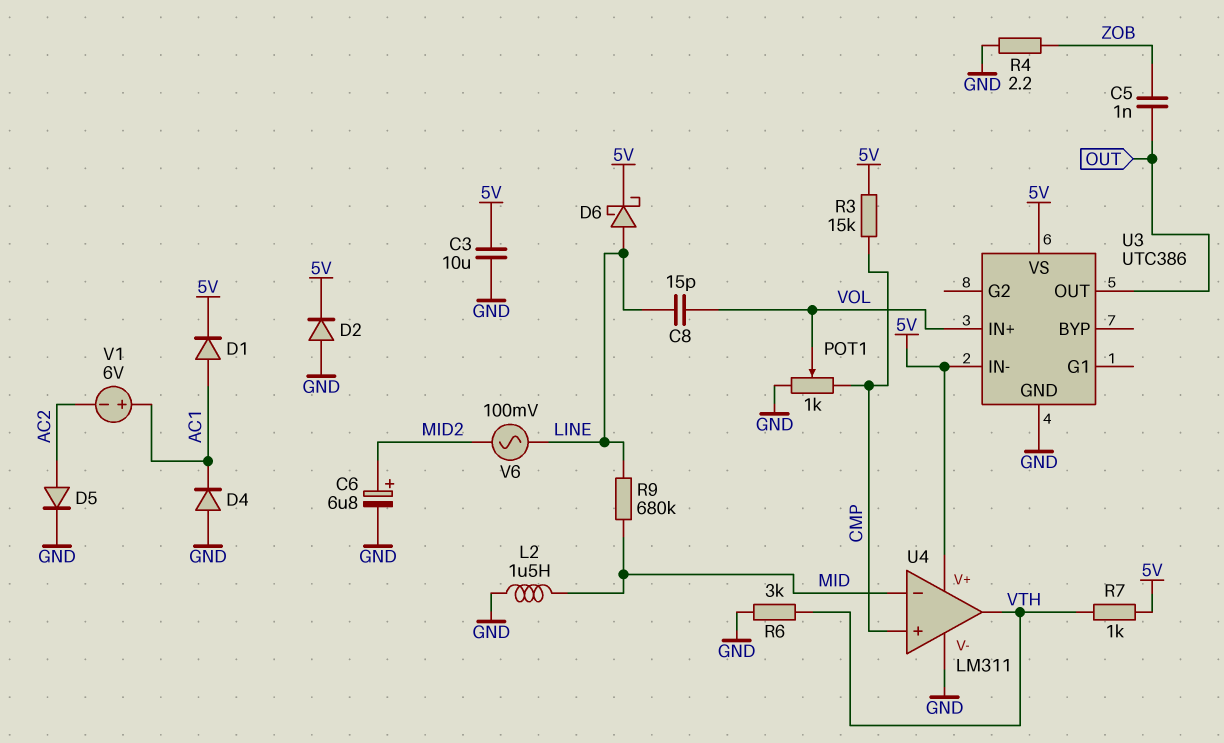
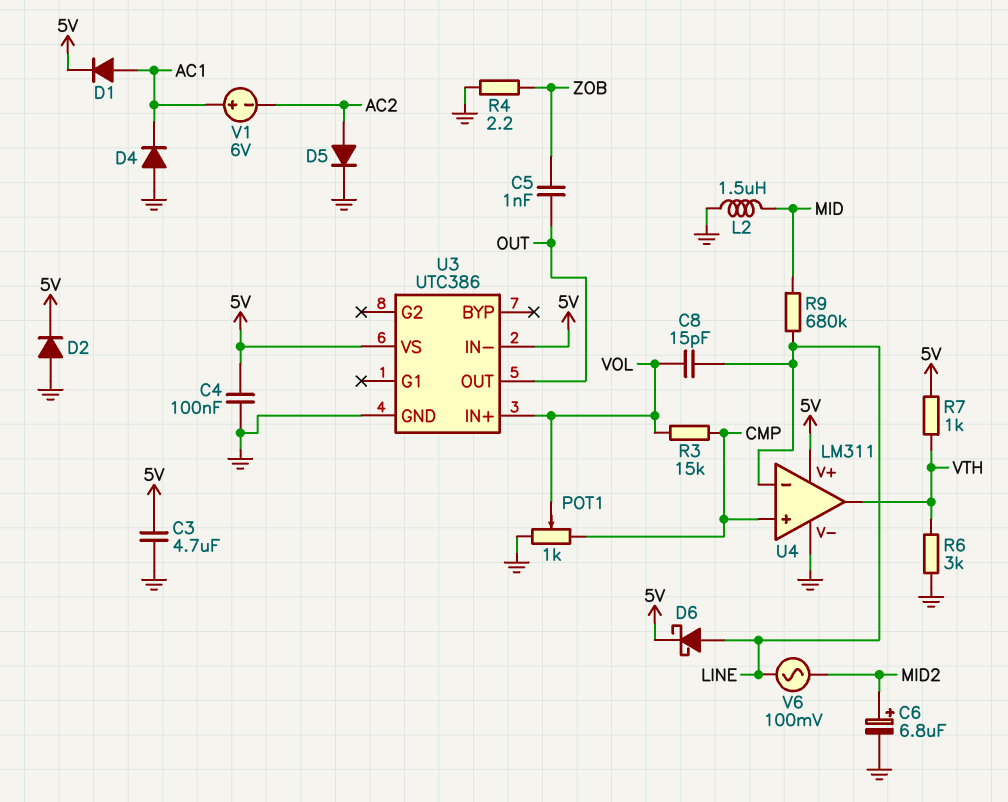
C3: 10uF (5V, GND) -> 4.7uF (5V, GND)
C4: none -> 100nF (5V, GND)
R3: 15k (5V, CMP) -> 15k (CMP, VOL)
U4 pin in-: MID -> LINE

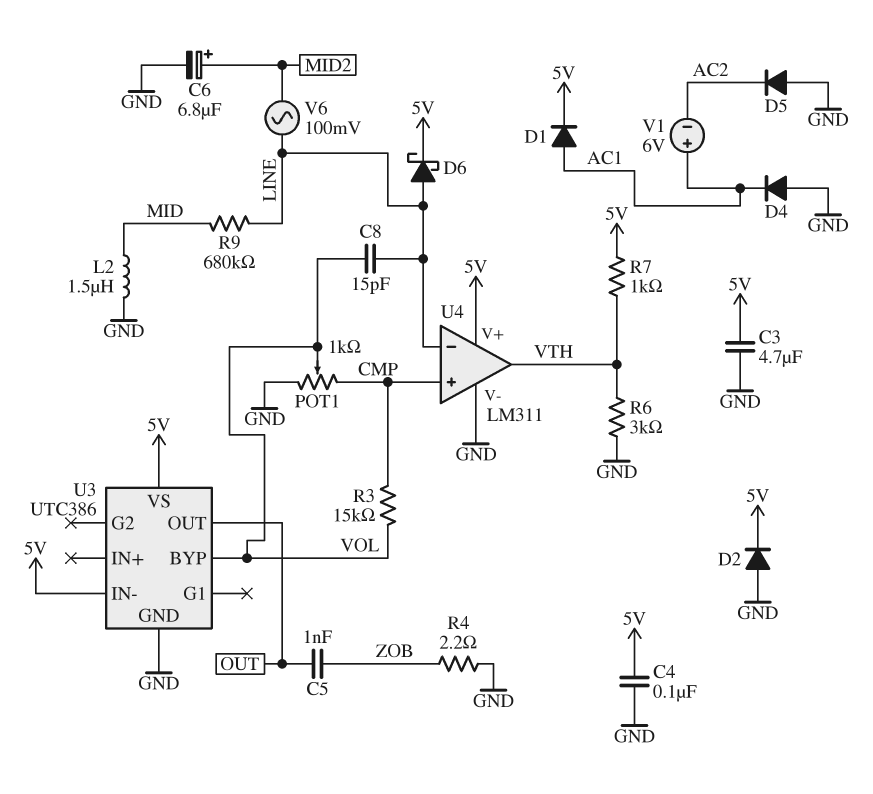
D5: diode (A AC2, K GND) -> diode (A GND, K AC2)
U3 pin BYP: none -> VOL
U3 pin IN+: VOL -> none

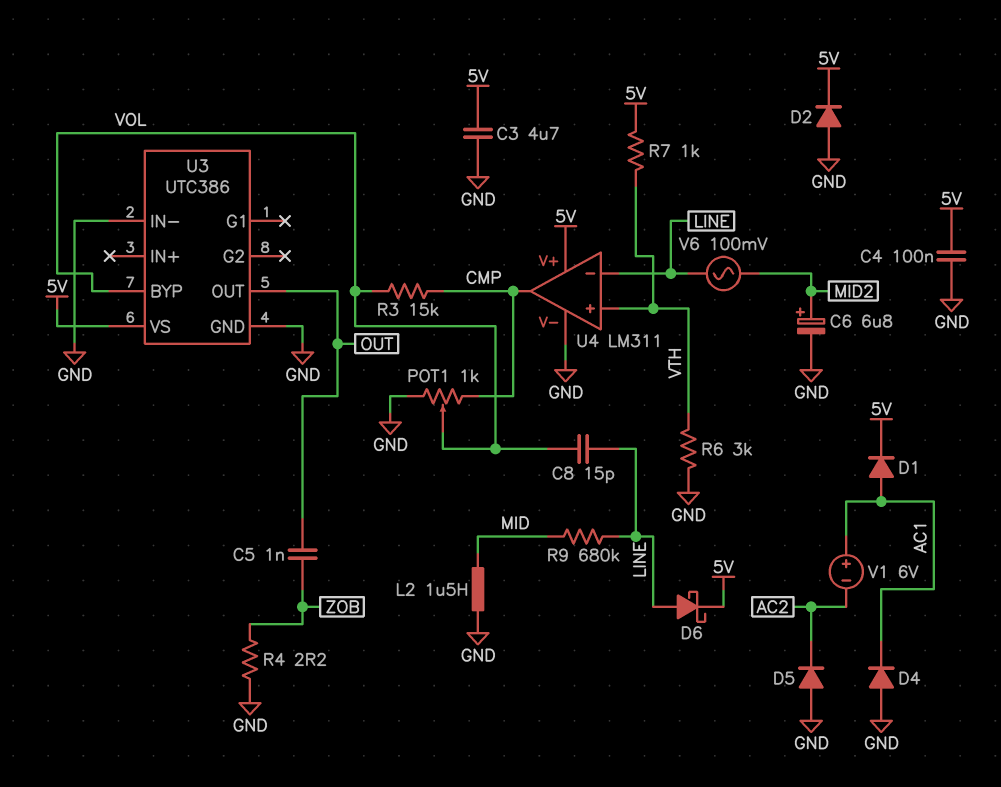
U3 pin IN-: 5V -> GND
U4 pin in+: CMP -> VTH
U4 pin out: VTH -> CMP

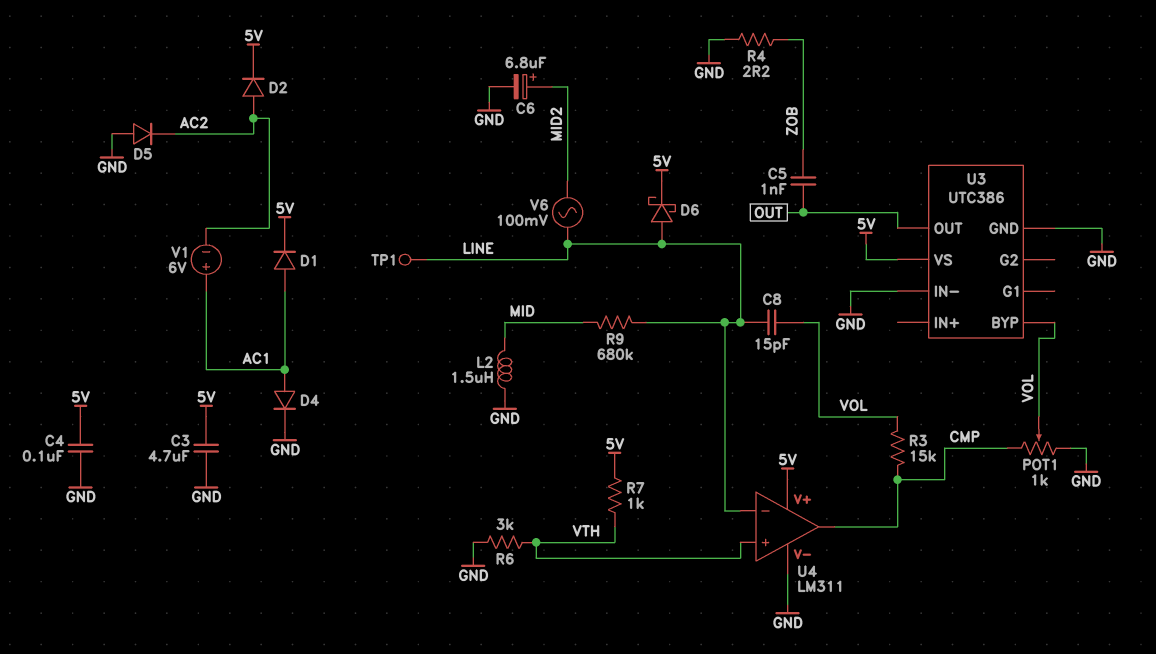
D2: diode (A GND, K 5V) -> diode (A AC2, K 5V)
D4: diode (A GND, K AC1) -> diode (A AC1, K GND)
TP1: none -> test point (LINE)

